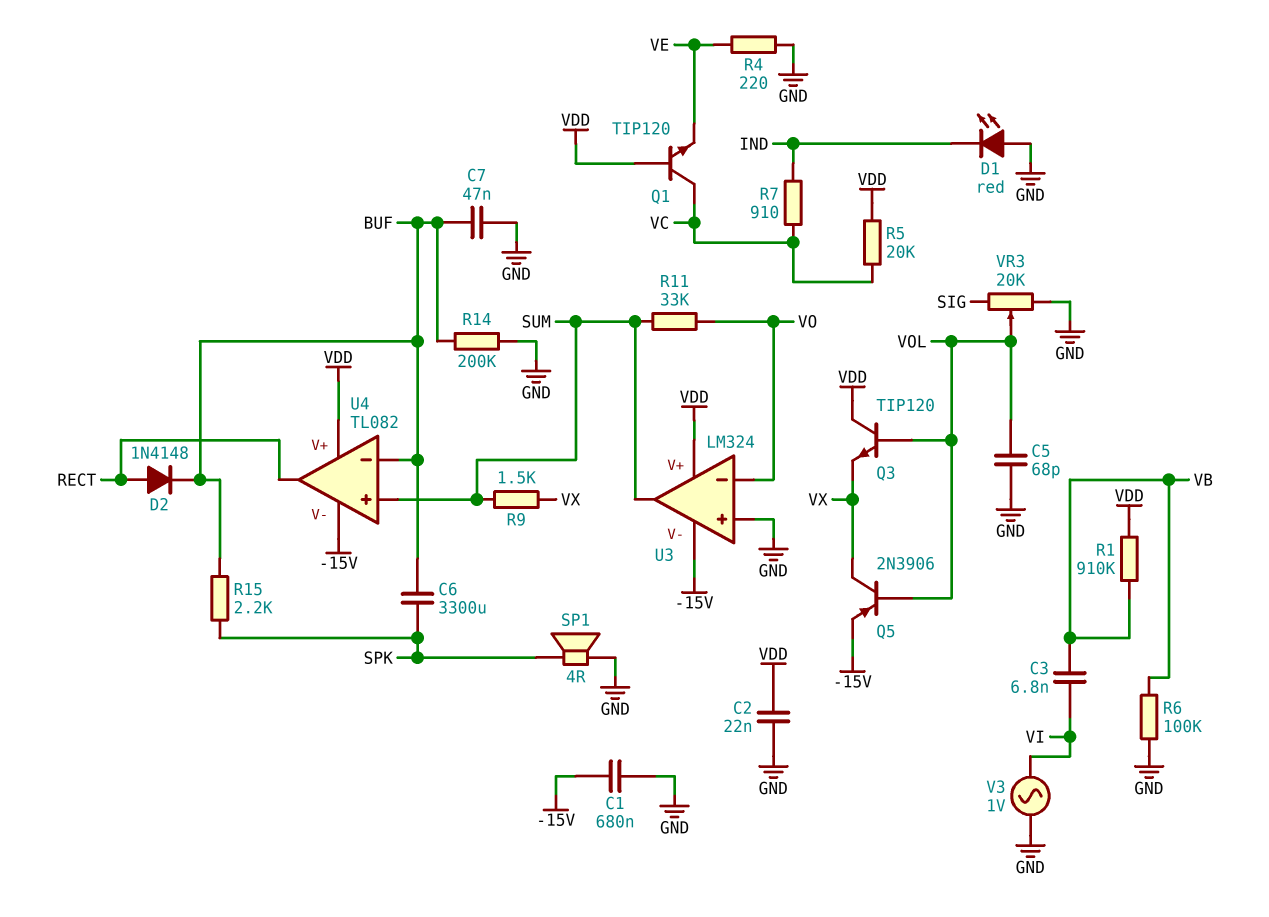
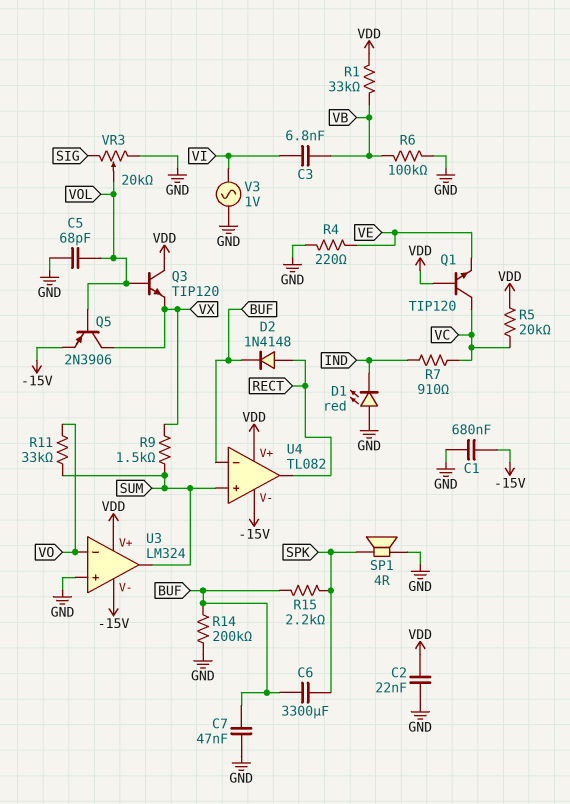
R1: 910k (VB, VDD) -> 33k (VB, VDD)

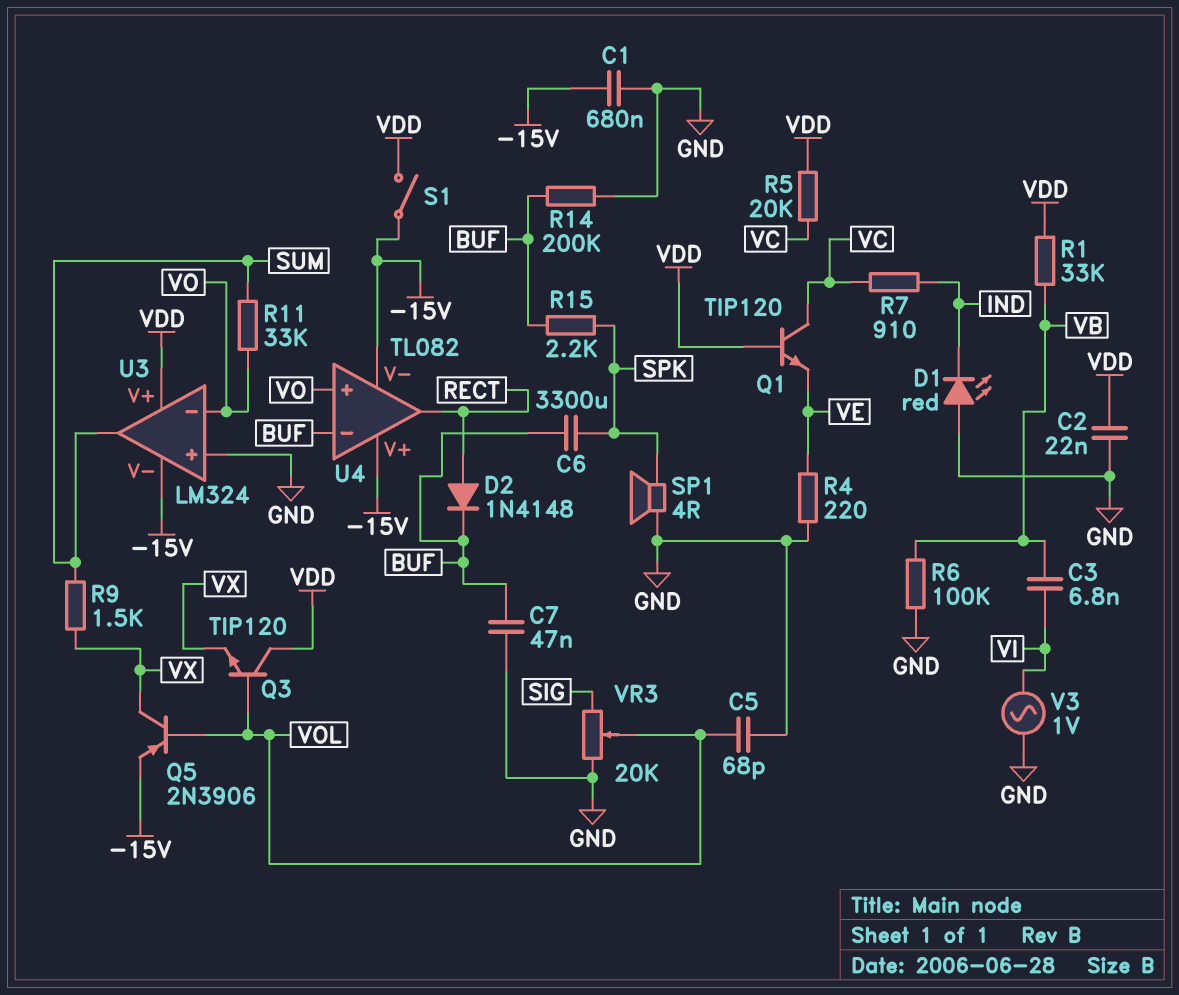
S1: none -> switch (-15V, VDD)
U4 pin V+: VDD -> -15V
U4 pin in+: SUM -> VO

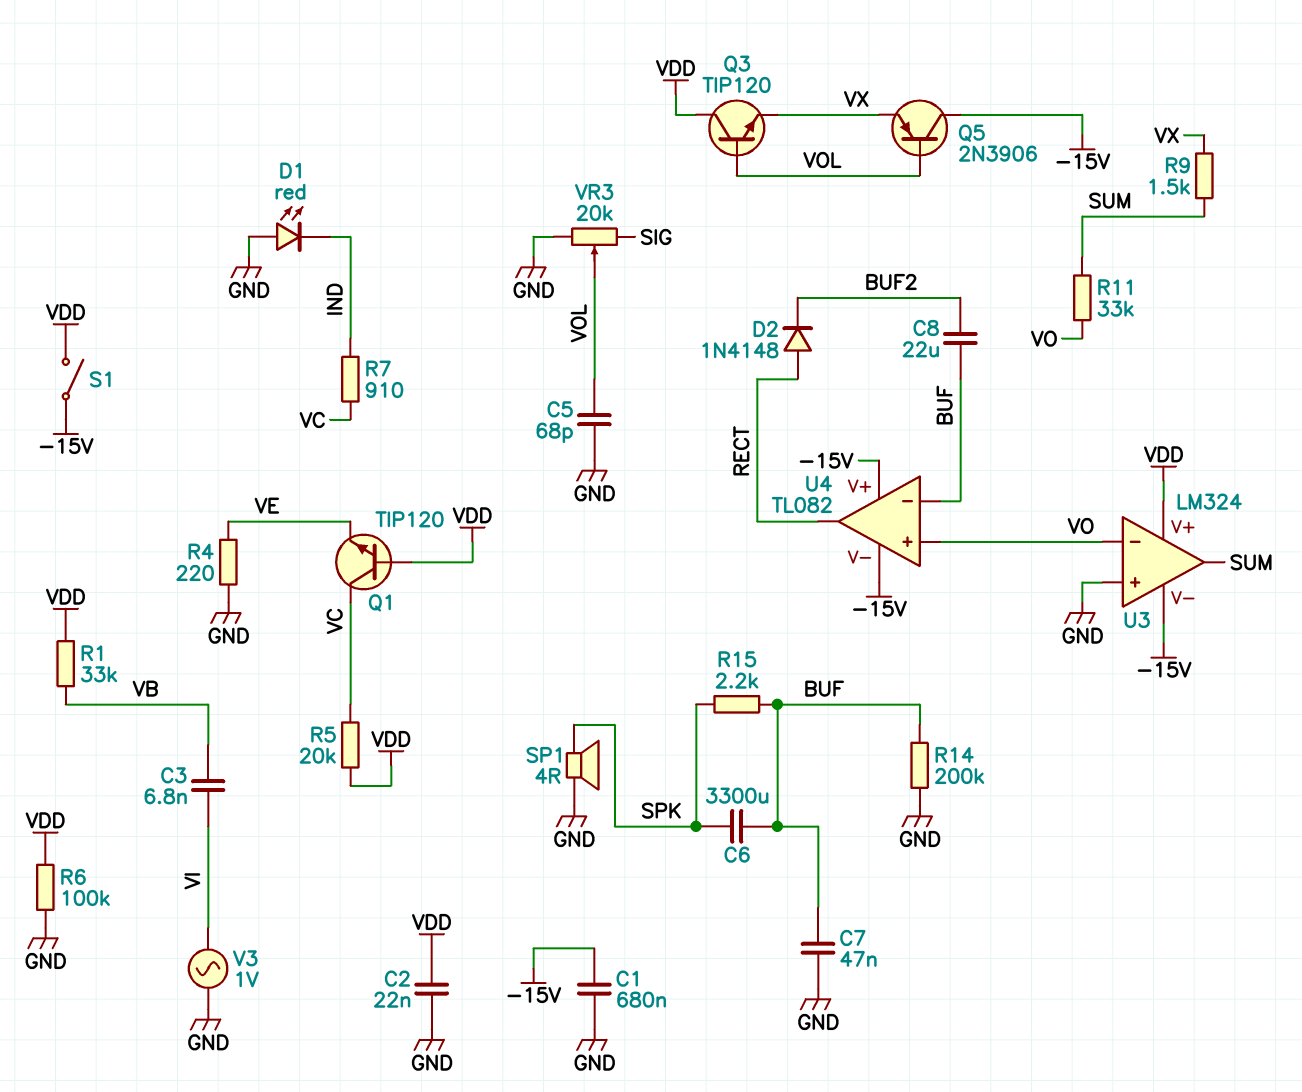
C8: none -> 22uF (BUF, BUF2)
D2: diode 1N4148 (A RECT, K BUF) -> diode 1N4148 (A RECT, K BUF2)
Q5: PNP 2N3906 (B VOL, C VX, E -15V) -> PNP 2N3906 (B VOL, C -15V, E VX)
R6: 100k (GND, VB) -> 100k (GND, VDD)

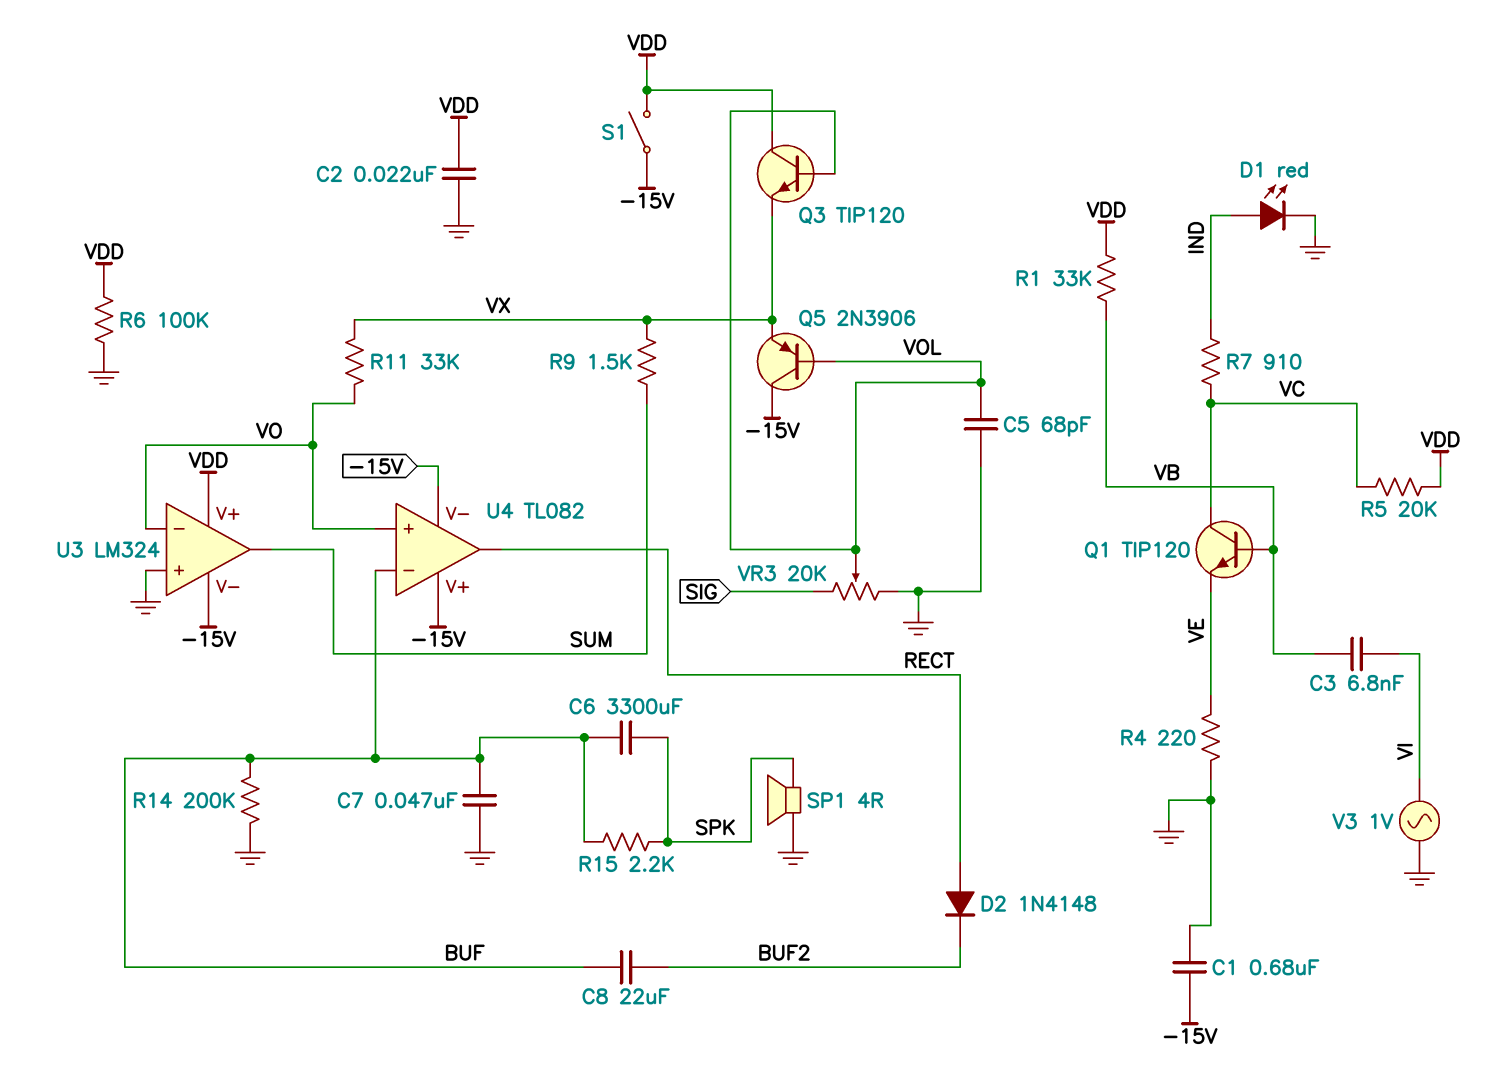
D1: LED red (A GND, K IND) -> LED red (A IND, K GND)
Q1: NPN TIP120 (B VDD, C VC, E VE) -> NPN TIP120 (B VB, C VC, E VE)
R11: 33k (SUM, VO) -> 33k (VO, VX)

